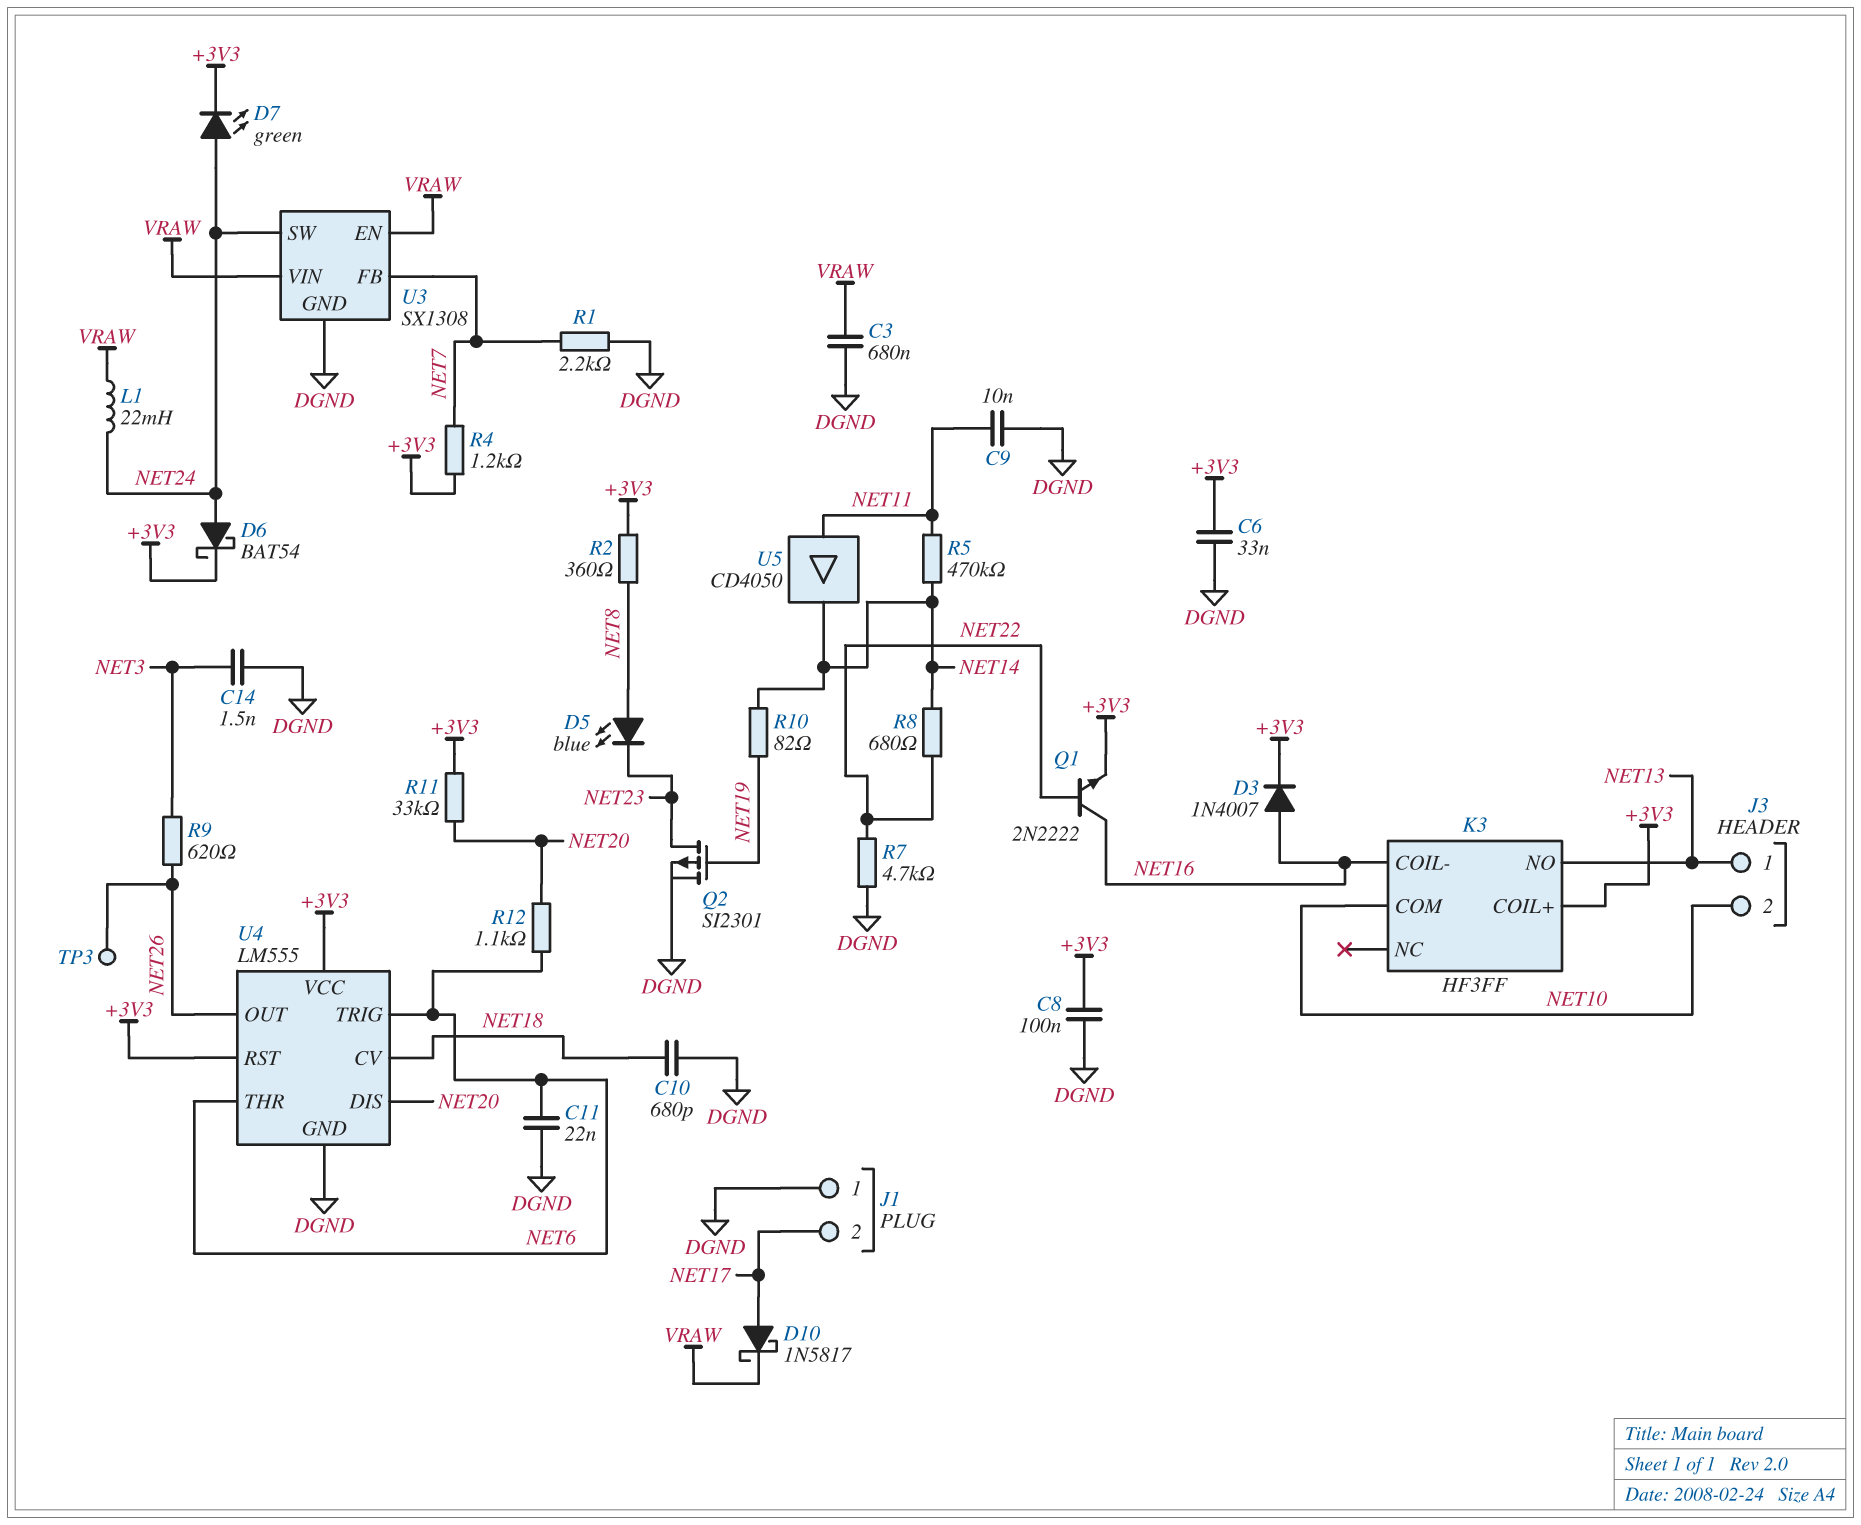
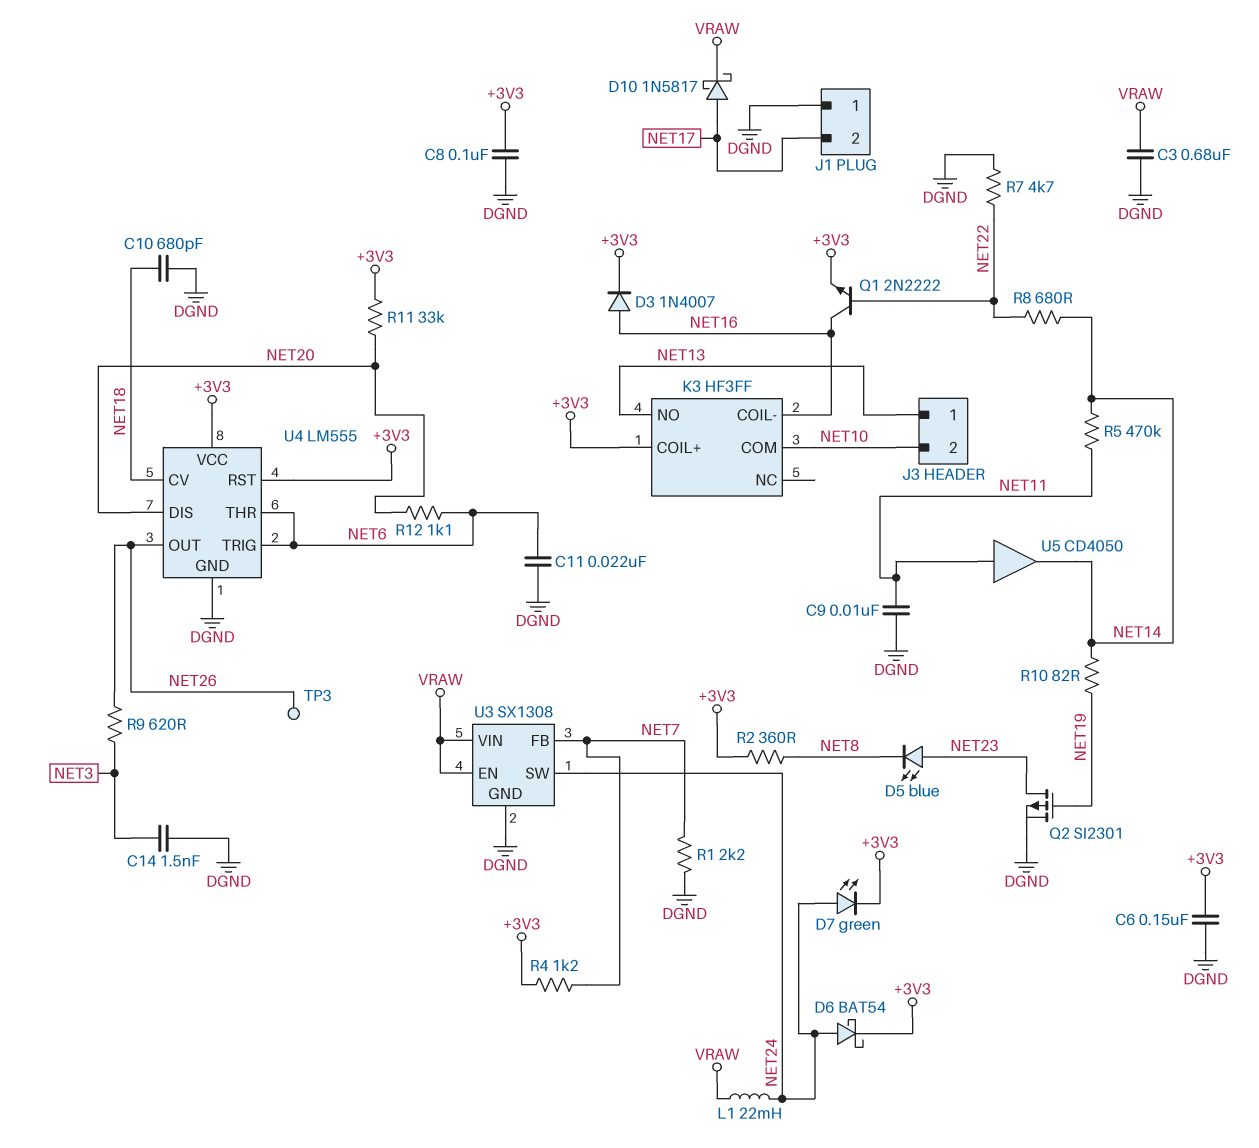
C6: 33nF (+3V3, DGND) -> 150nF (+3V3, DGND)
D5: LED blue (A NET8, K NET23) -> LED blue (A NET23, K NET8)

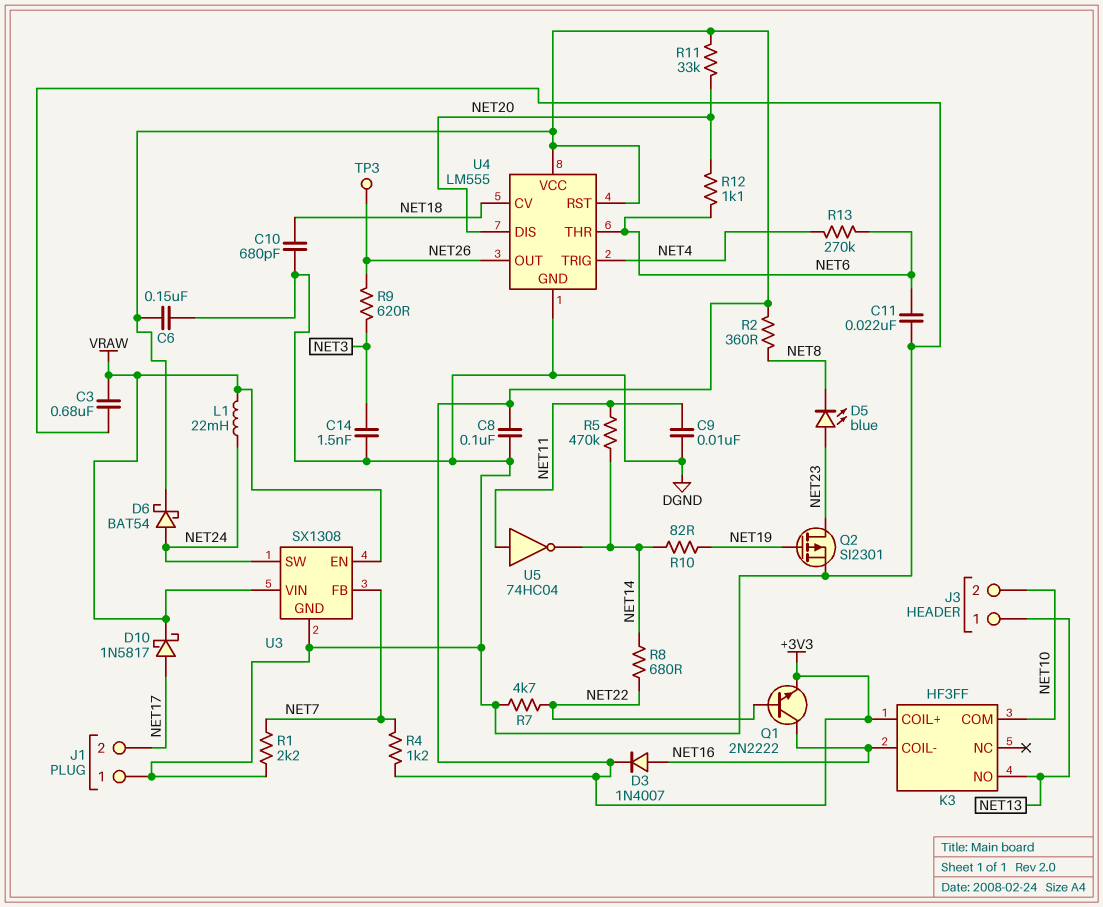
D7: LED green (A NET24, K +3V3) -> none
R13: none -> 270k (NET4, NET6)
U4 pin TRIG: NET6 -> NET4
U5: buffer CD4050 (in NET11, out NET14) -> NOT 74HC04 (in NET11, out NET14)

